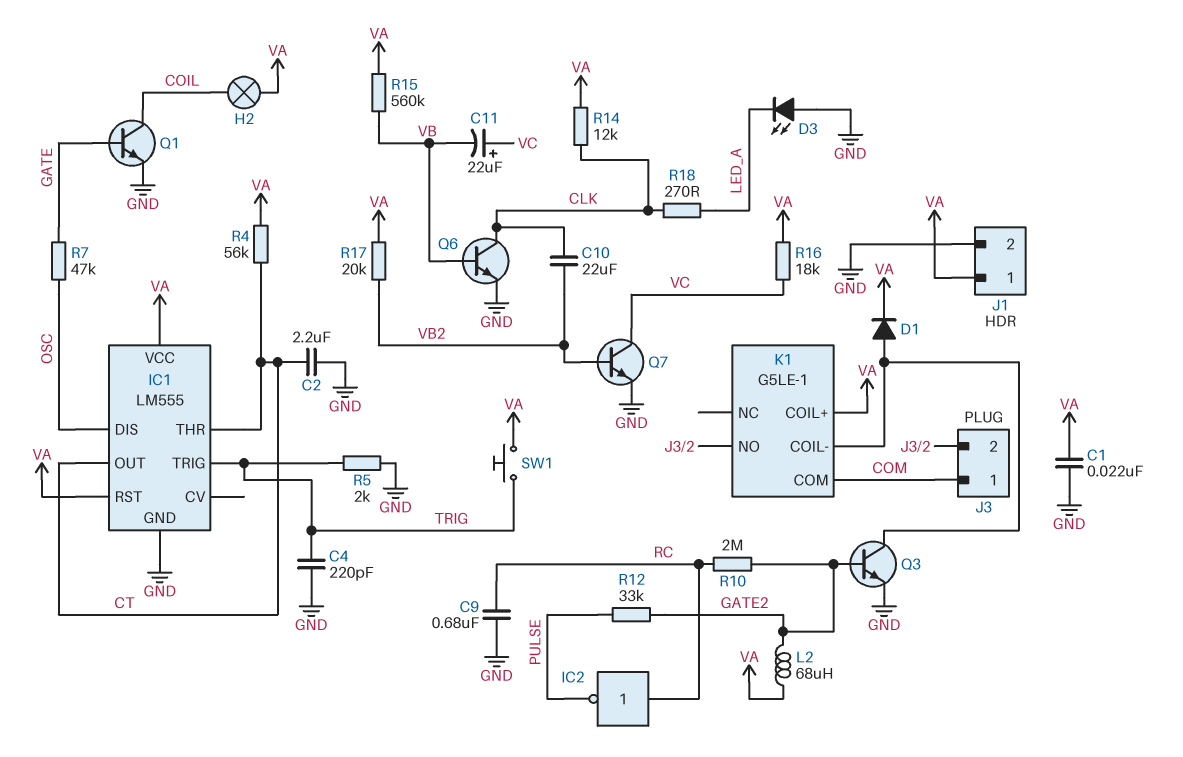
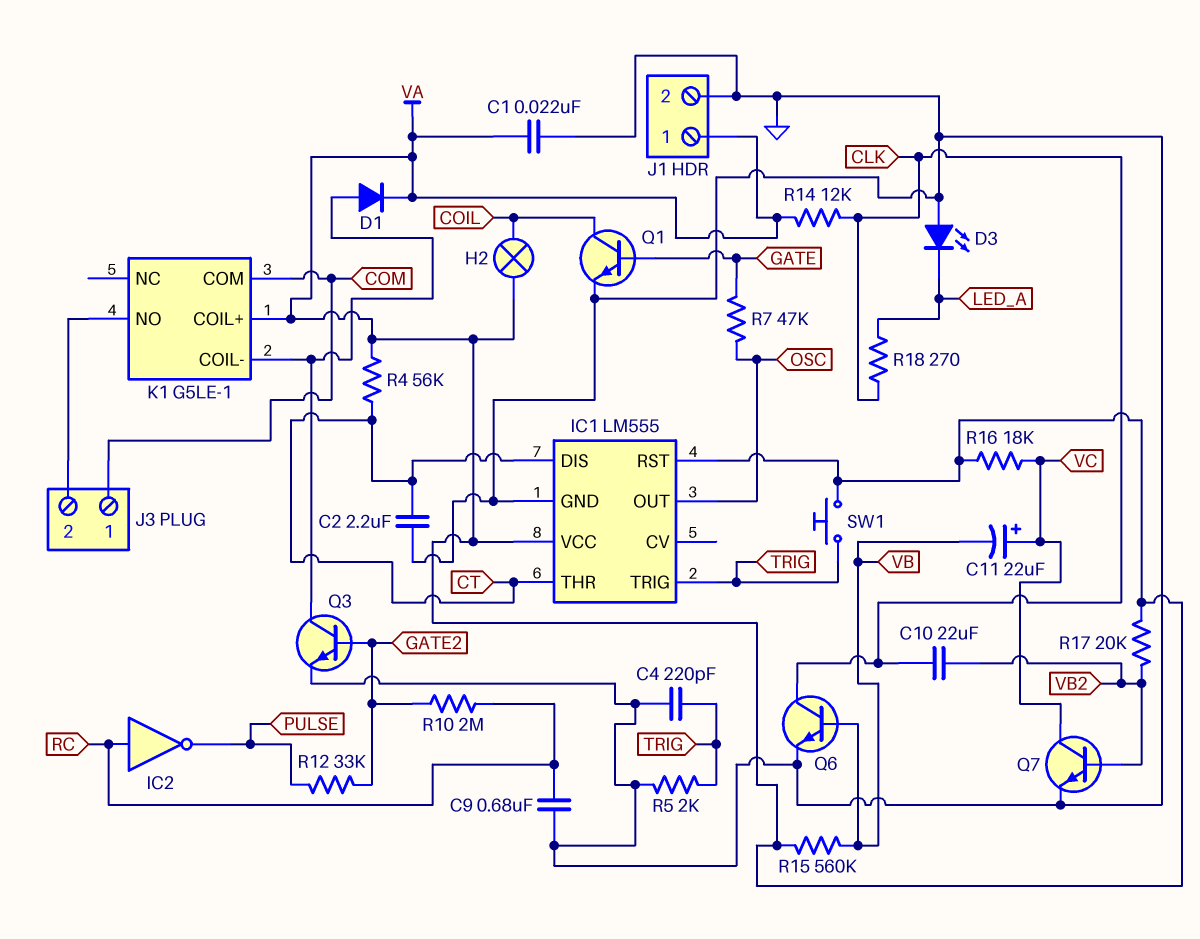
IC1 pin DIS: OSC -> CT
IC1 pin OUT: CT -> OSC
L2: 68uH (GATE2, VA) -> none

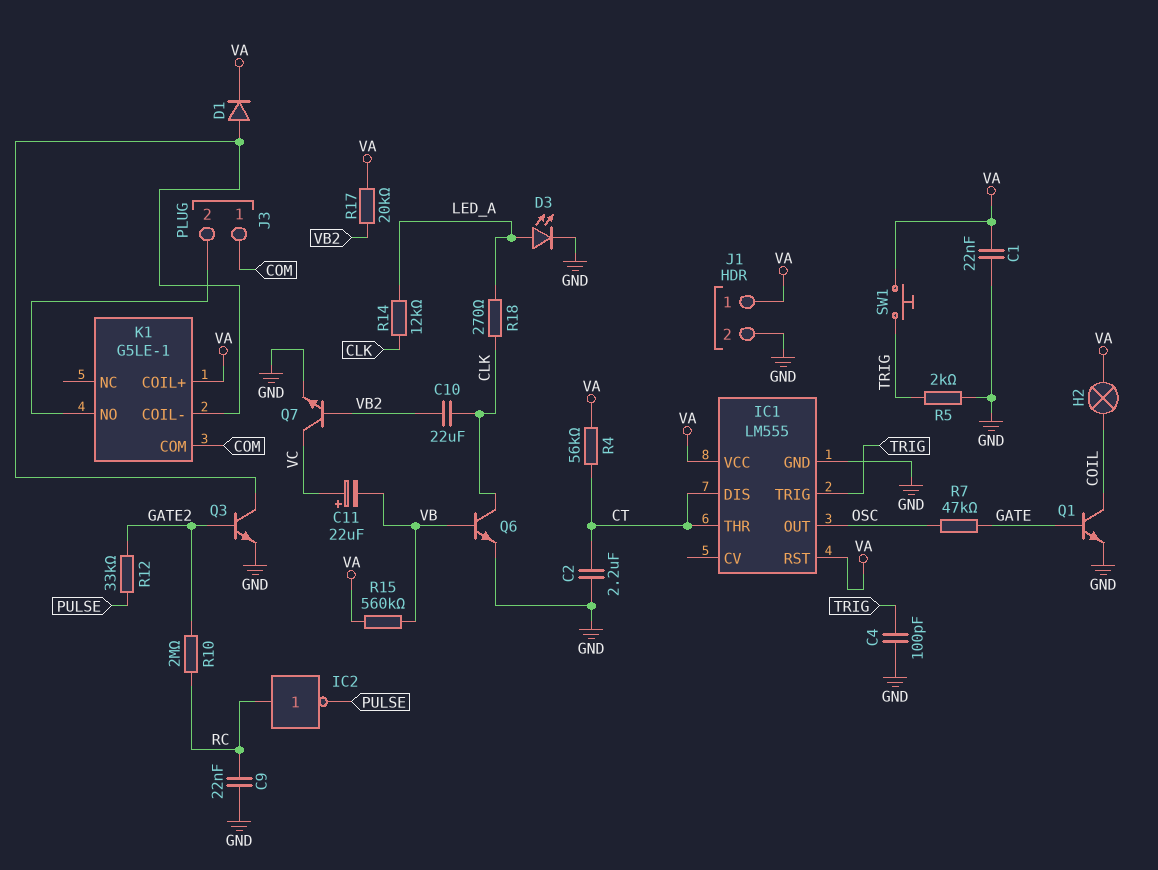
C4: 220pF (GND, TRIG) -> 100pF (GND, TRIG)
C9: 680nF (GND, RC) -> 22nF (GND, RC)
D3: LED (A GND, K LED_A) -> LED (A LED_A, K GND)
R14: 12k (CLK, VA) -> 12k (CLK, LED_A)
R16: 18k (VA, VC) -> none

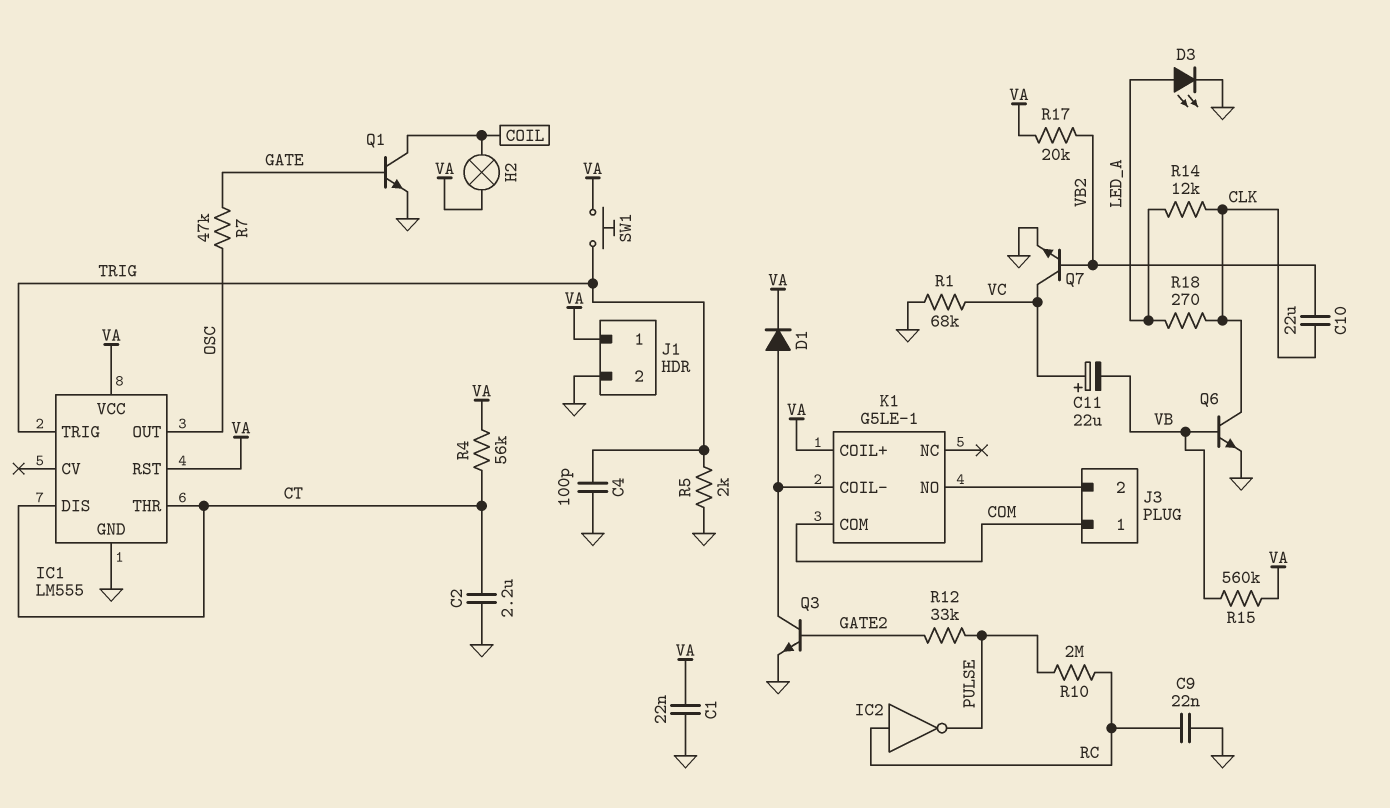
R1: none -> 68k (GND, VC)
R10: 2M (GATE2, RC) -> 2M (PULSE, RC)

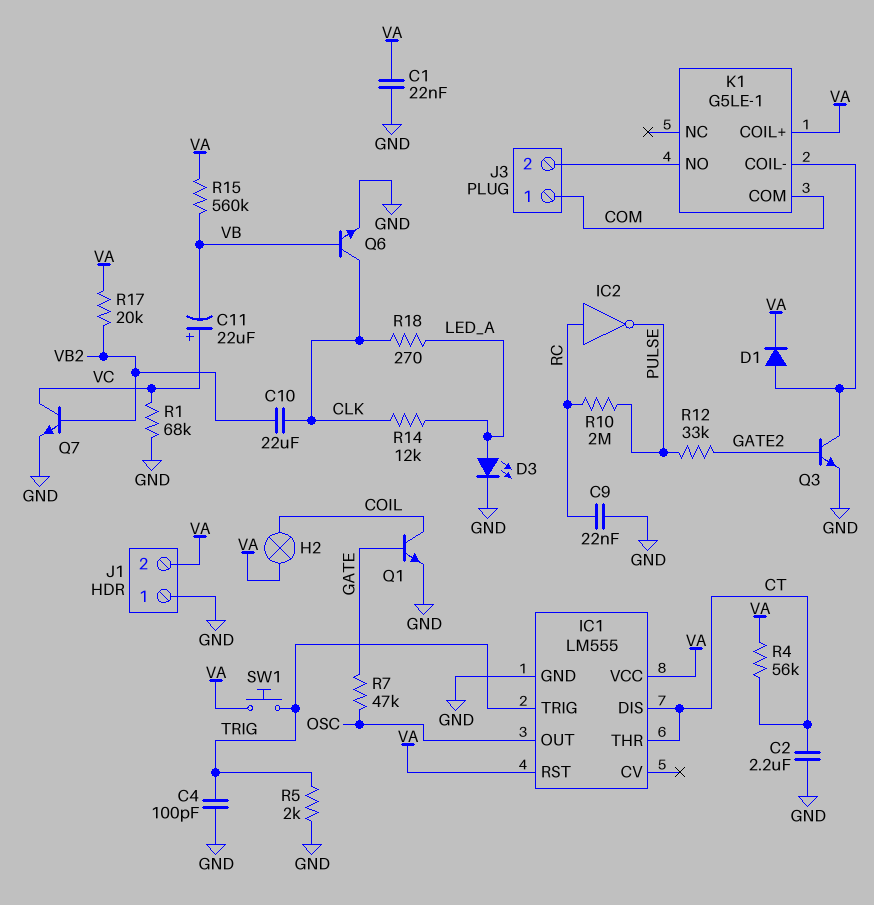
J1 pin 1: VA -> GND
J1 pin 2: GND -> VA

